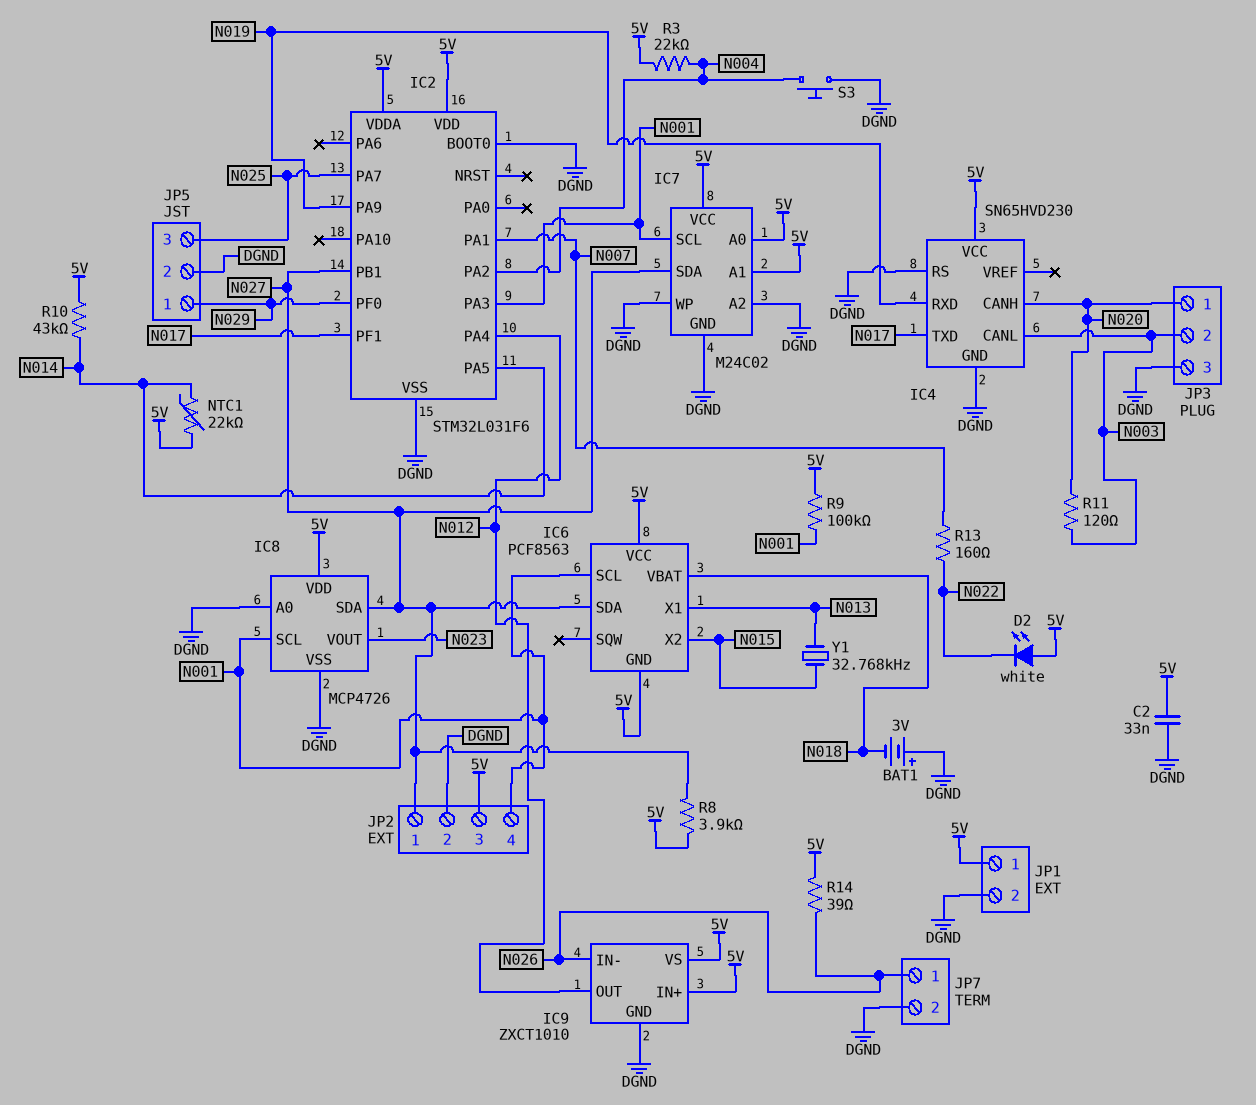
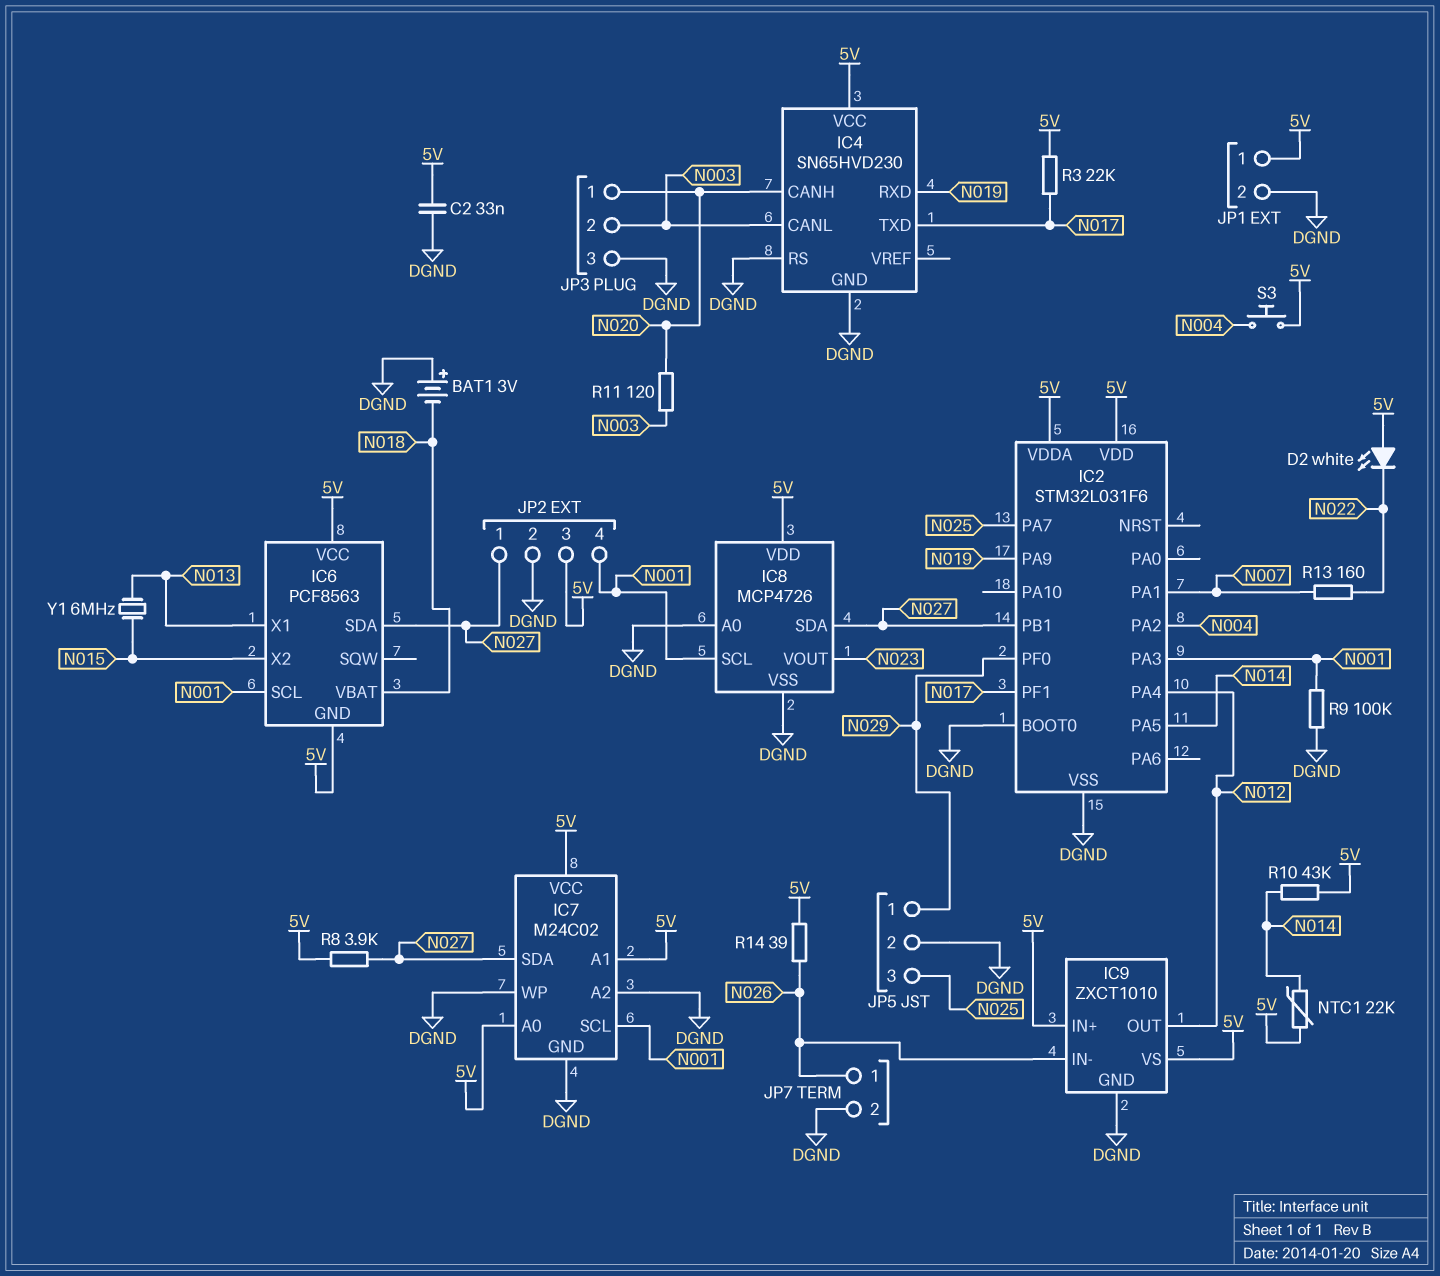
R3: 22k (5V, N004) -> 22k (5V, N017)
R9: 100k (5V, N001) -> 100k (DGND, N001)
S3: button (DGND, N004) -> button (5V, N004)
Y1: 32.768kHz (N013, N015) -> 6MHz (N013, N015)

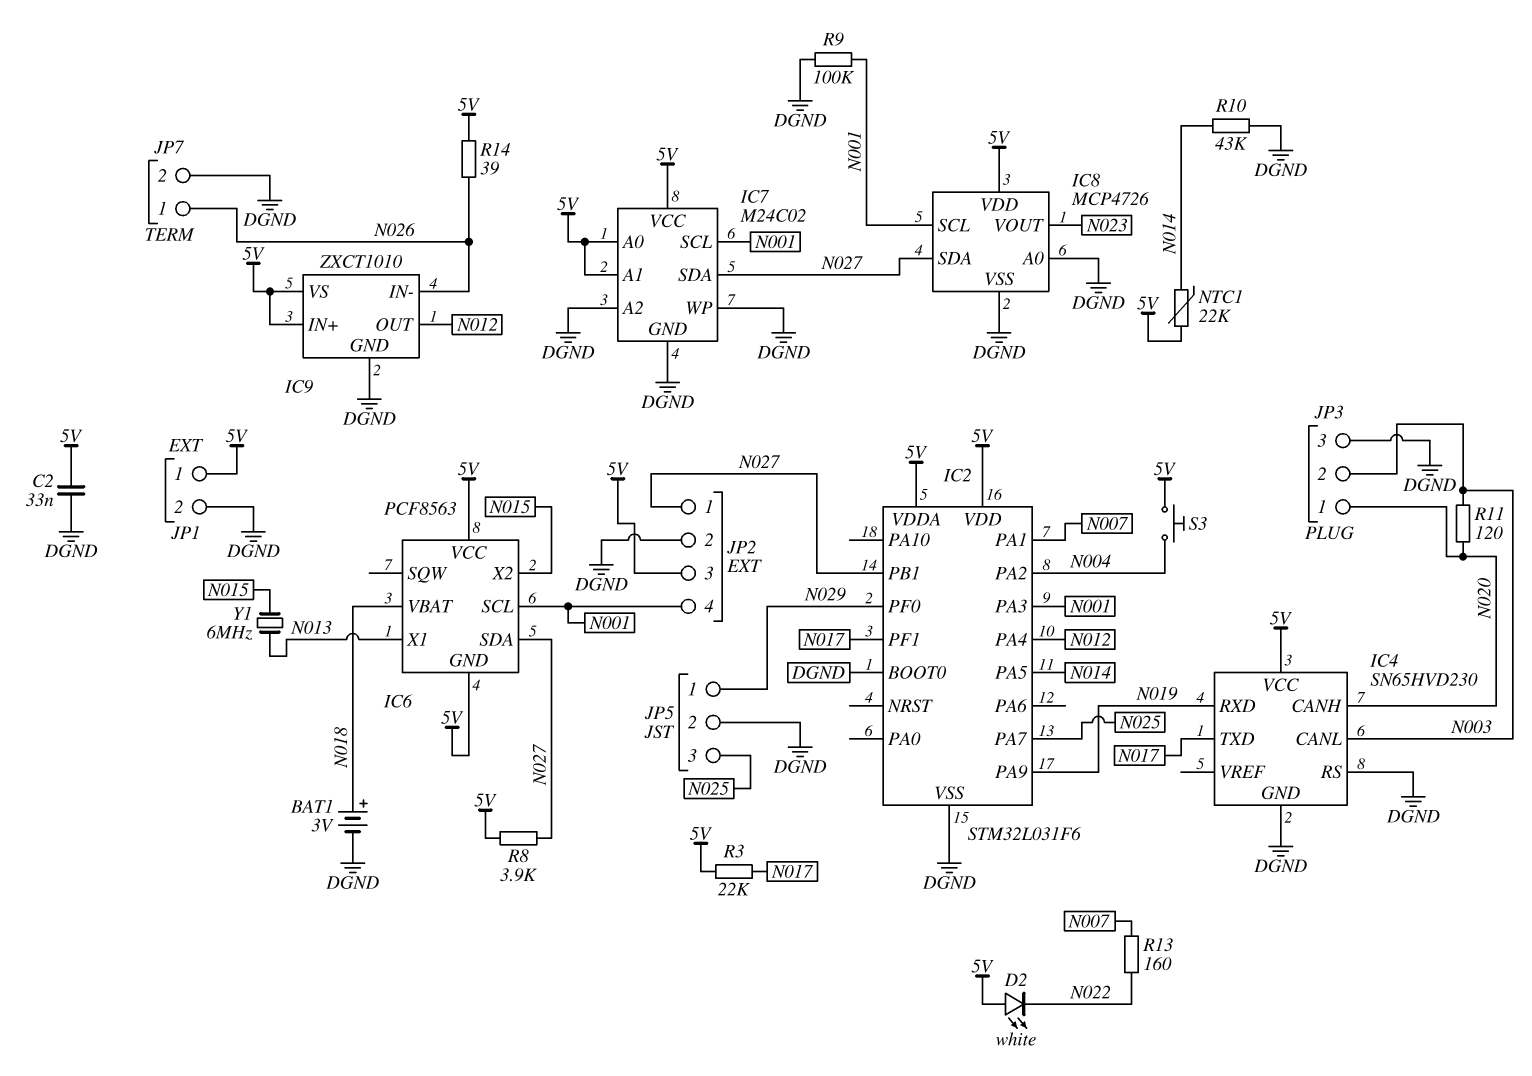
BAT1: 3V (plus DGND, minus N018) -> 3V (plus N018, minus DGND)
R10: 43k (5V, N014) -> 43k (DGND, N014)

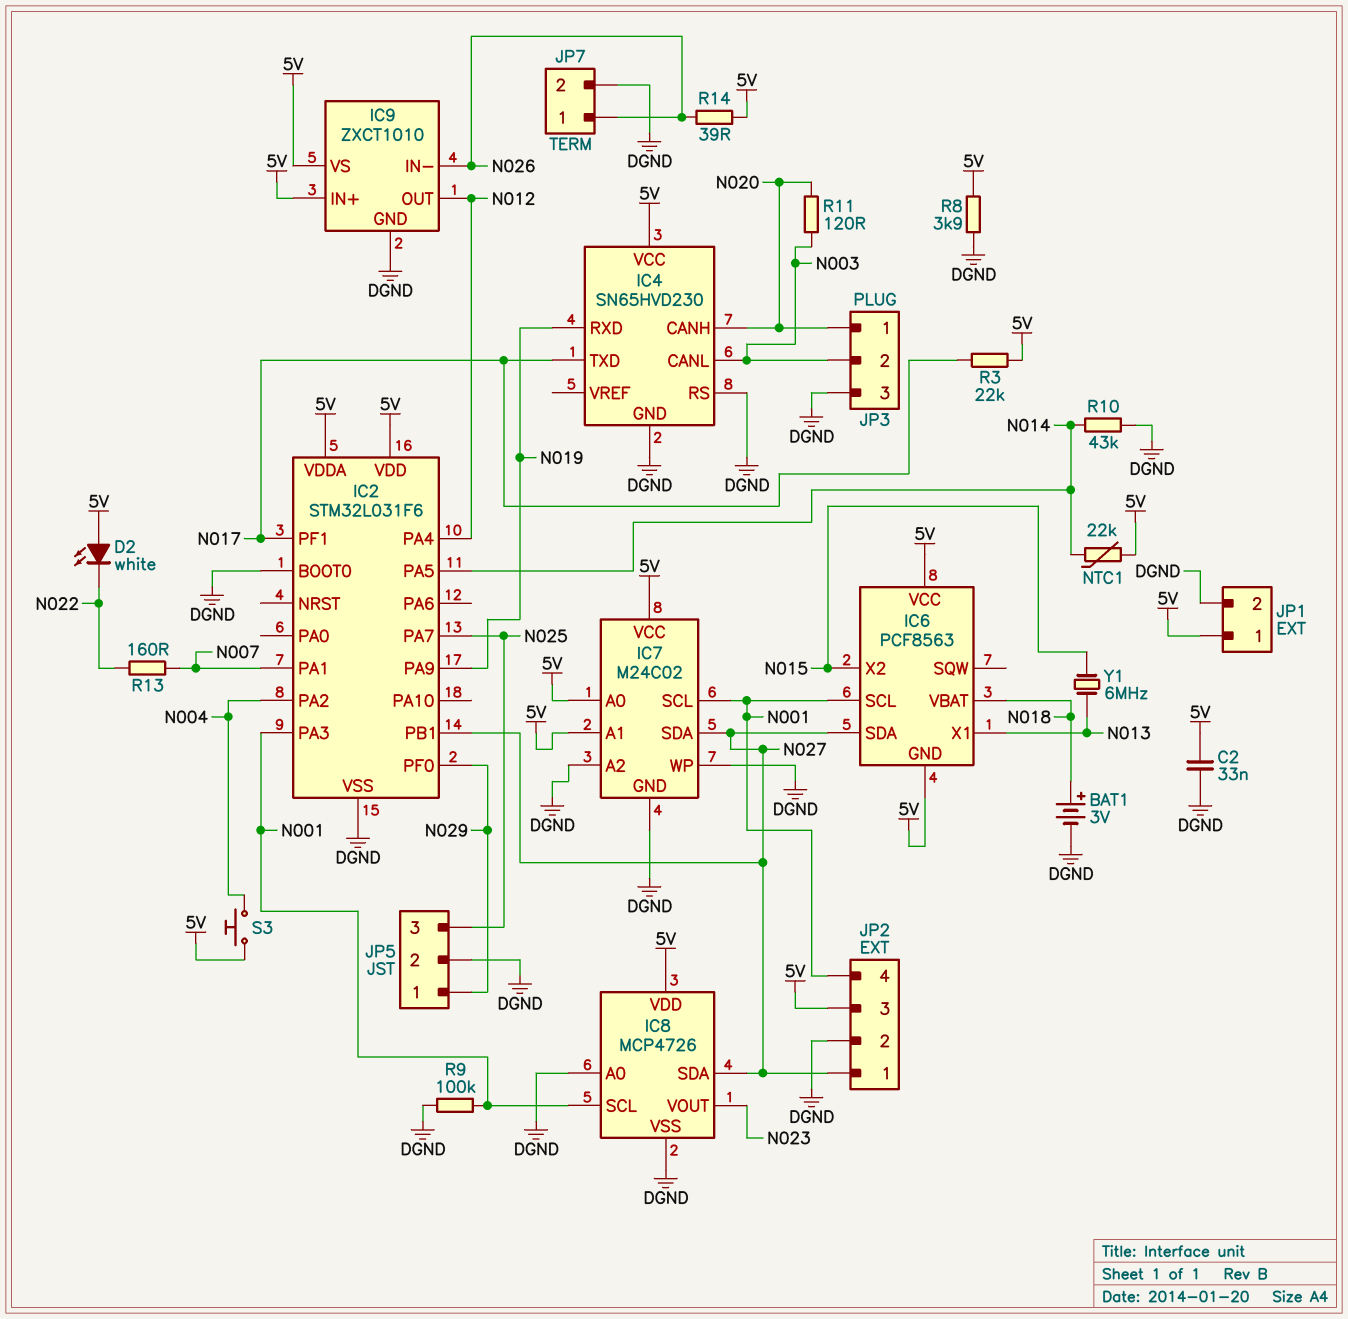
R8: 3.9k (5V, N027) -> 3.9k (5V, DGND)

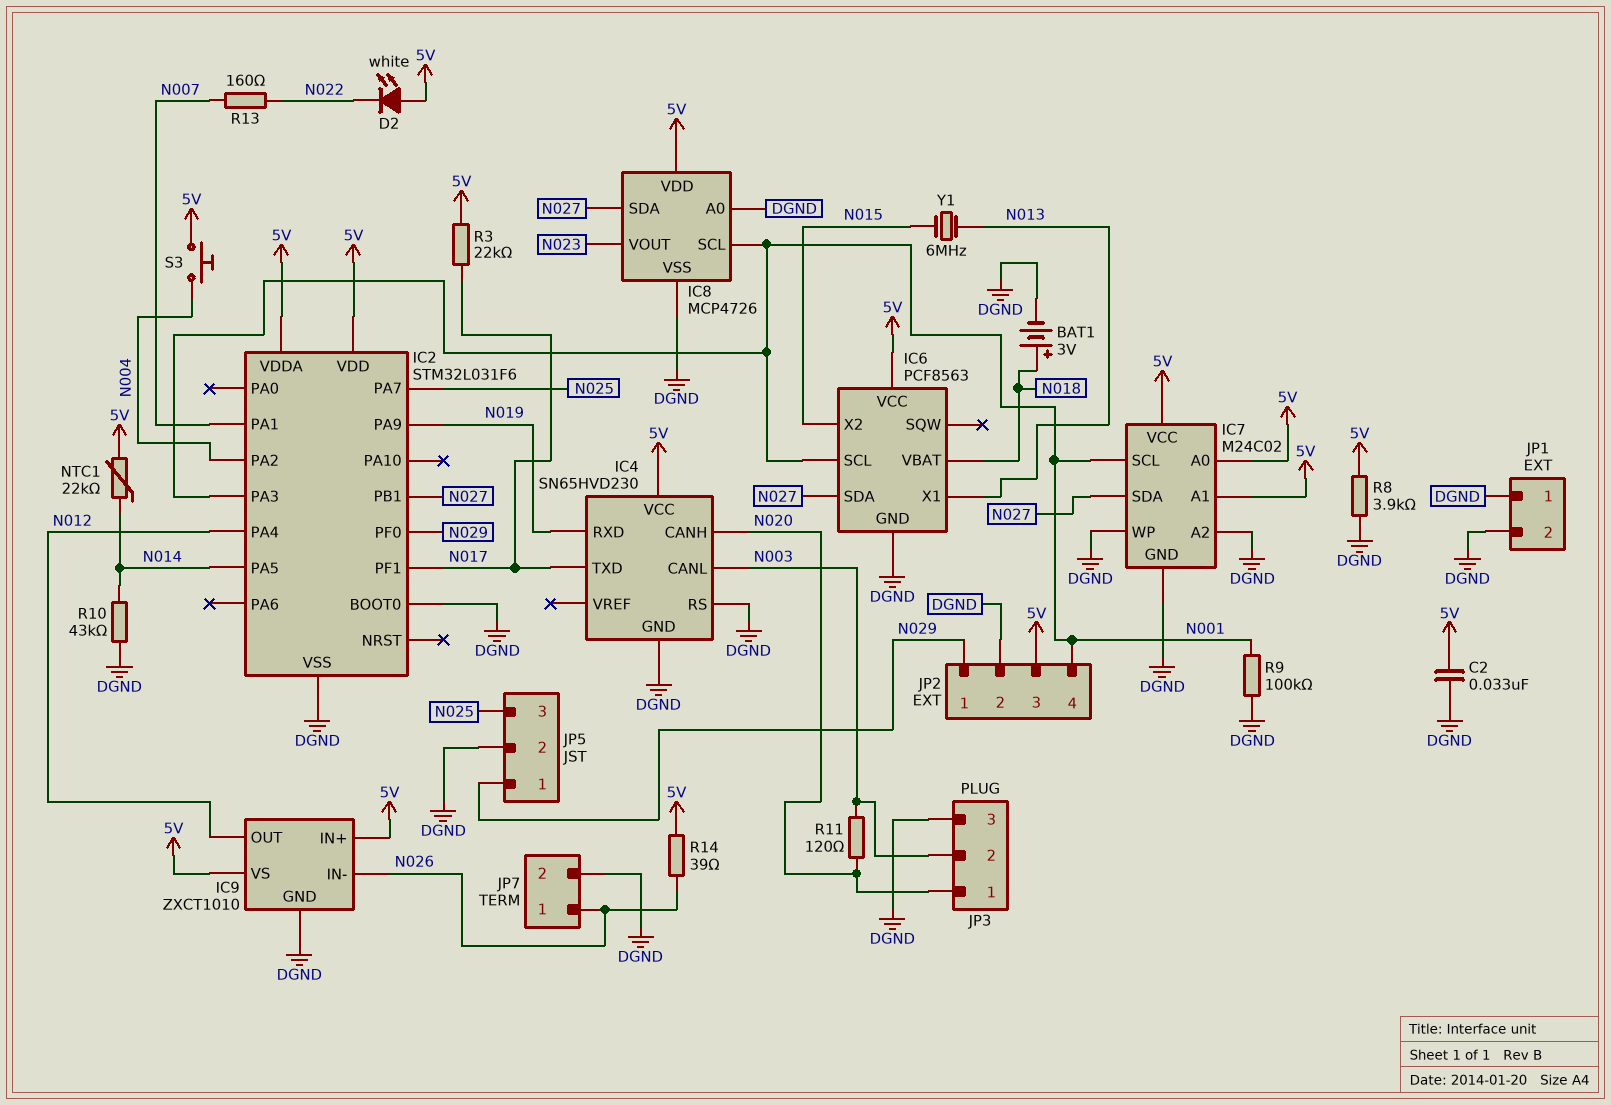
IC6 pin GND: 5V -> DGND
JP1 pin 1: 5V -> DGND
JP2 pin 1: N027 -> N029

